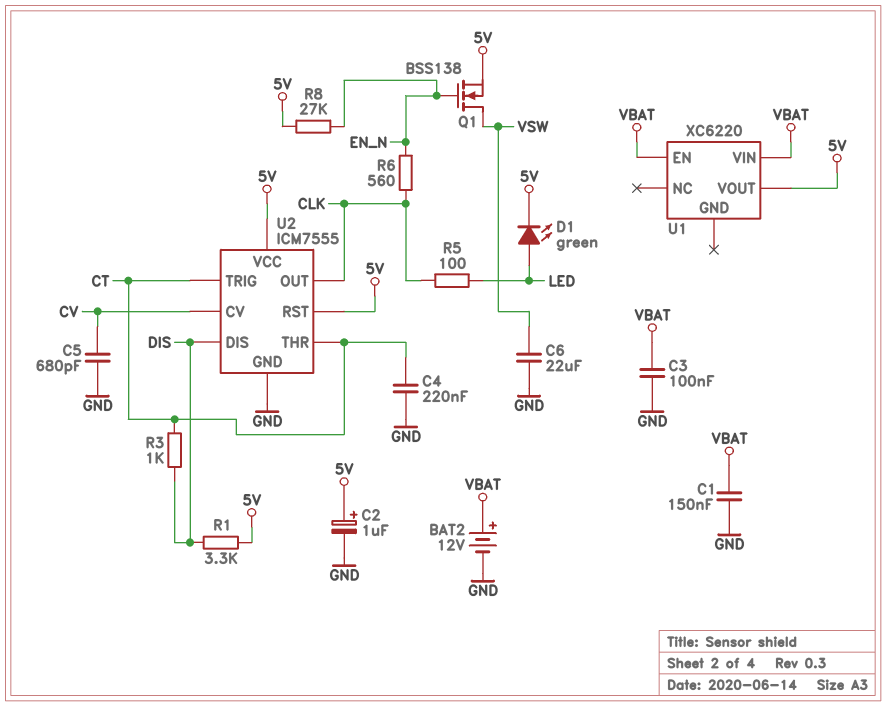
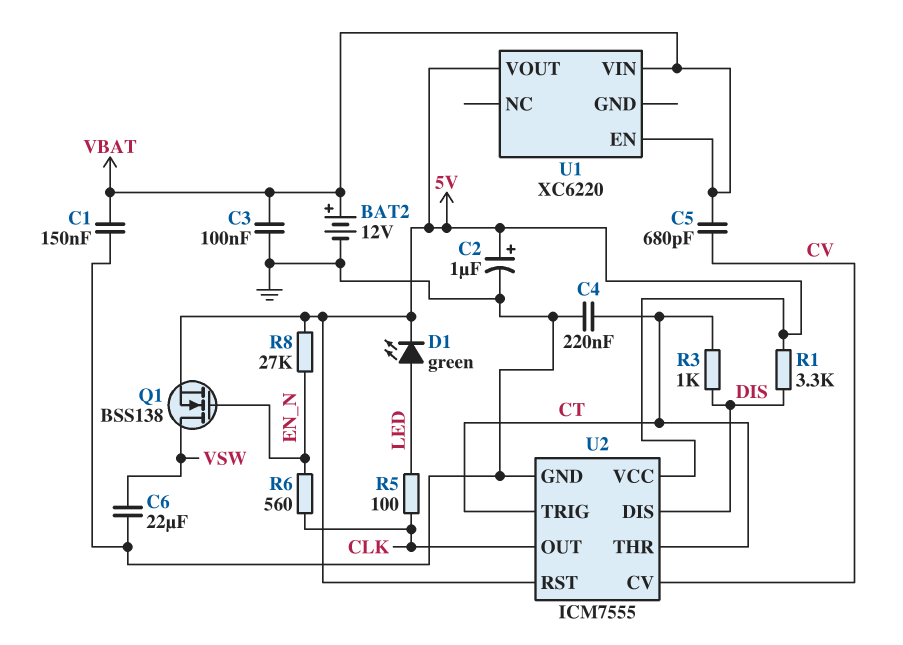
C5: 680pF (CV, GND) -> 680pF (CV, VBAT)

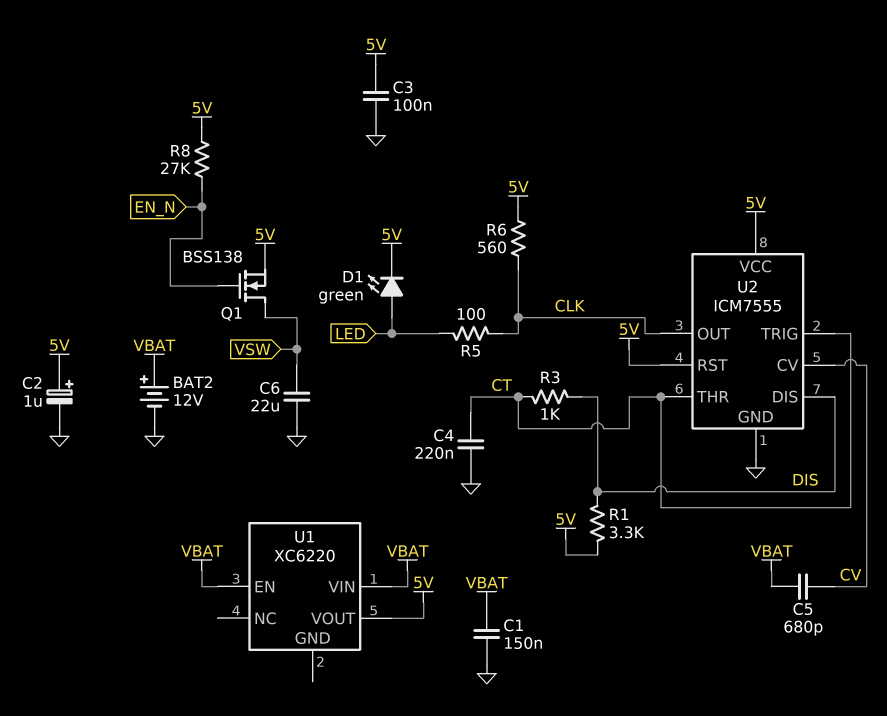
C3: 100nF (GND, VBAT) -> 100nF (5V, GND)
R6: 560 (CLK, EN_N) -> 560 (5V, CLK)

